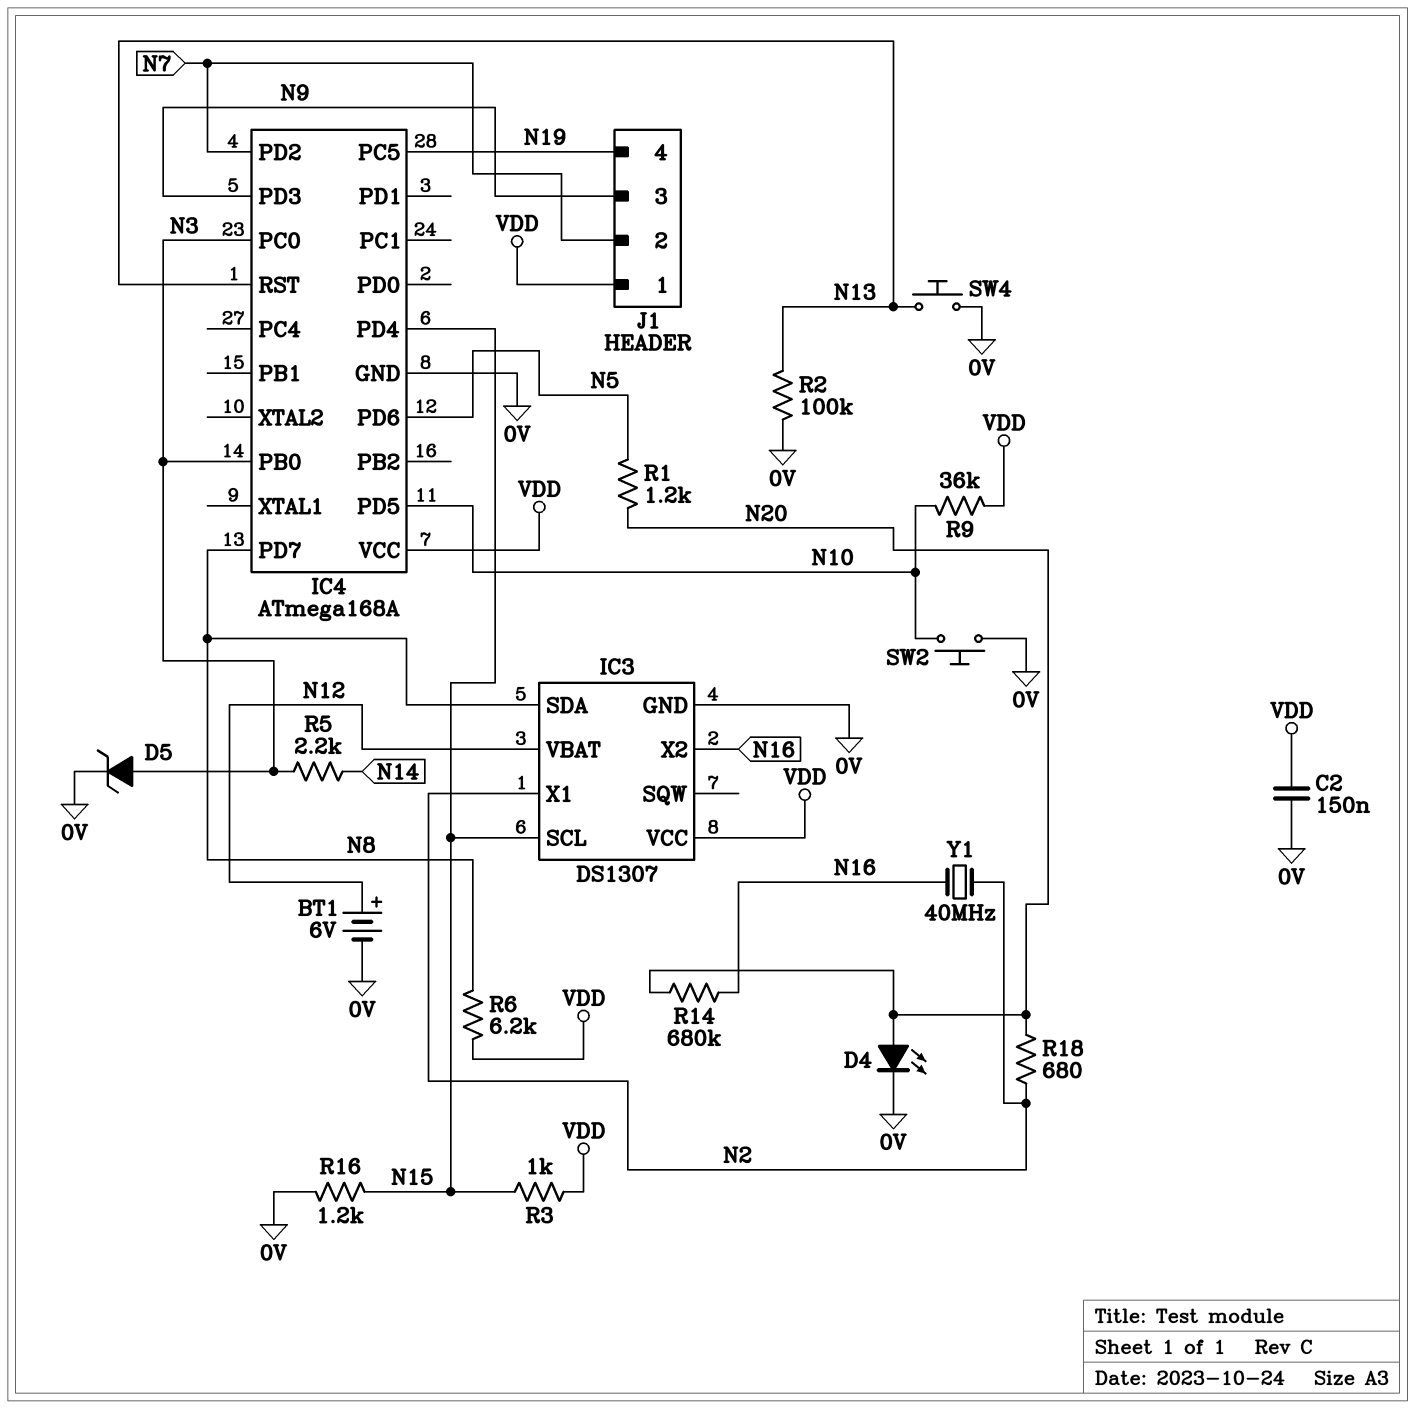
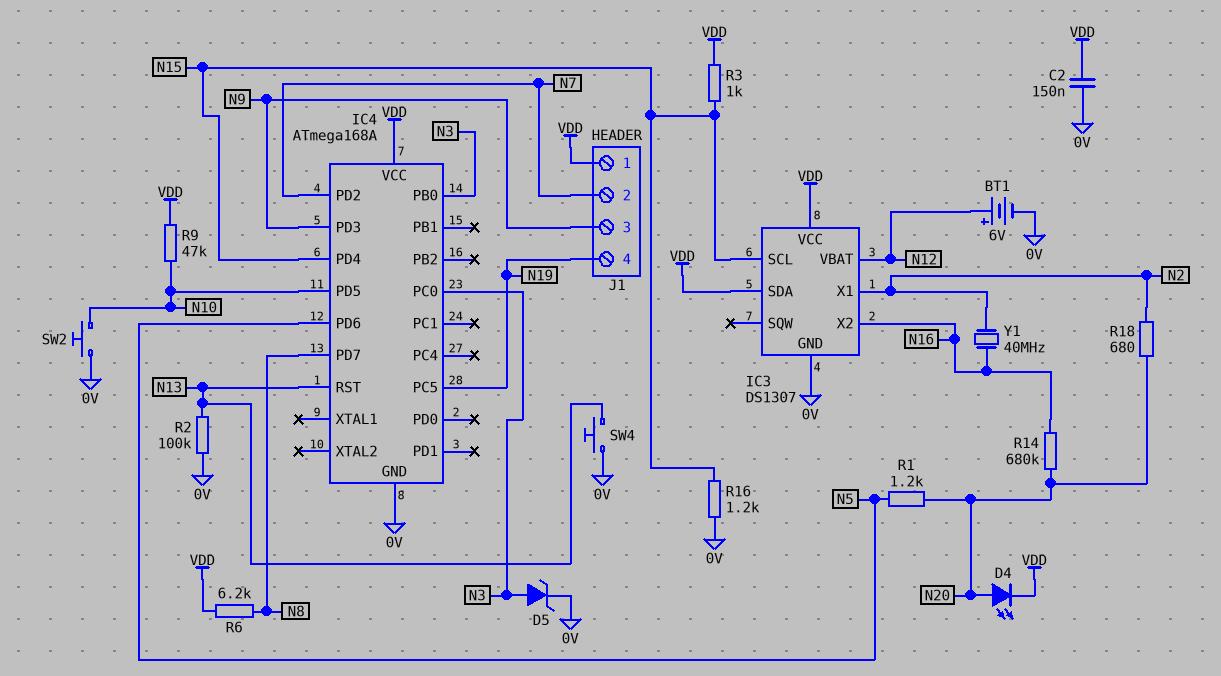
D4: LED (A N20, K 0V) -> LED (A N20, K VDD)
IC3 pin SDA: N8 -> VDD
R5: 2.2k (N3, N14) -> none
R9: 36k (N10, VDD) -> 47k (N10, VDD)

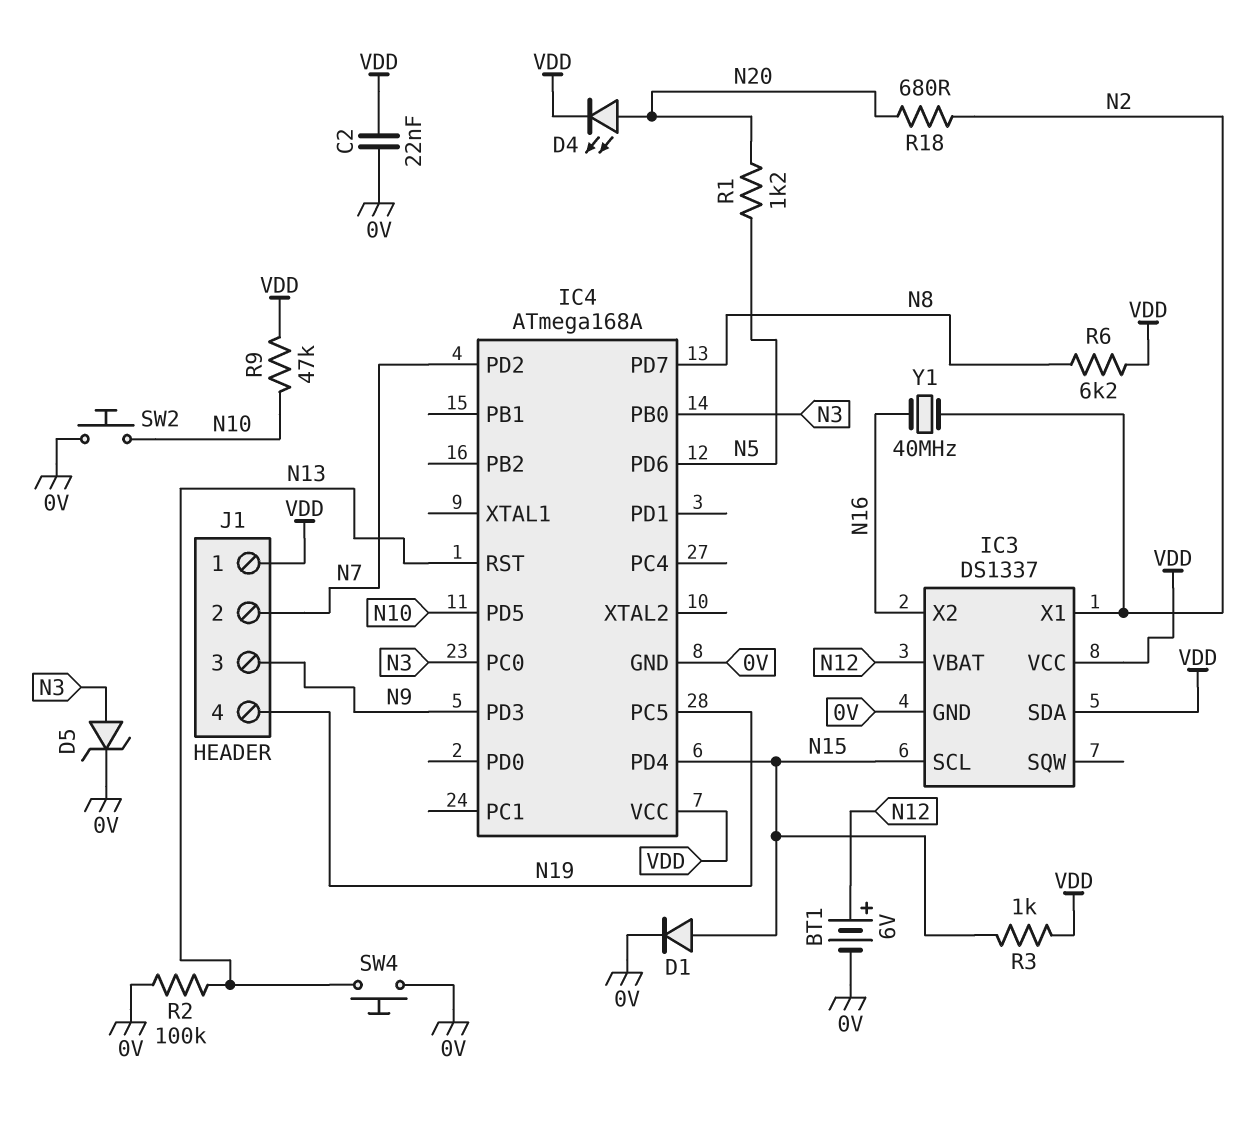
C2: 150nF (0V, VDD) -> 22nF (0V, VDD)
D1: none -> diode (A N15, K 0V)
IC3: DS1307 -> DS1337
R14: 680k (N16, N20) -> none
R16: 1.2k (0V, N15) -> none

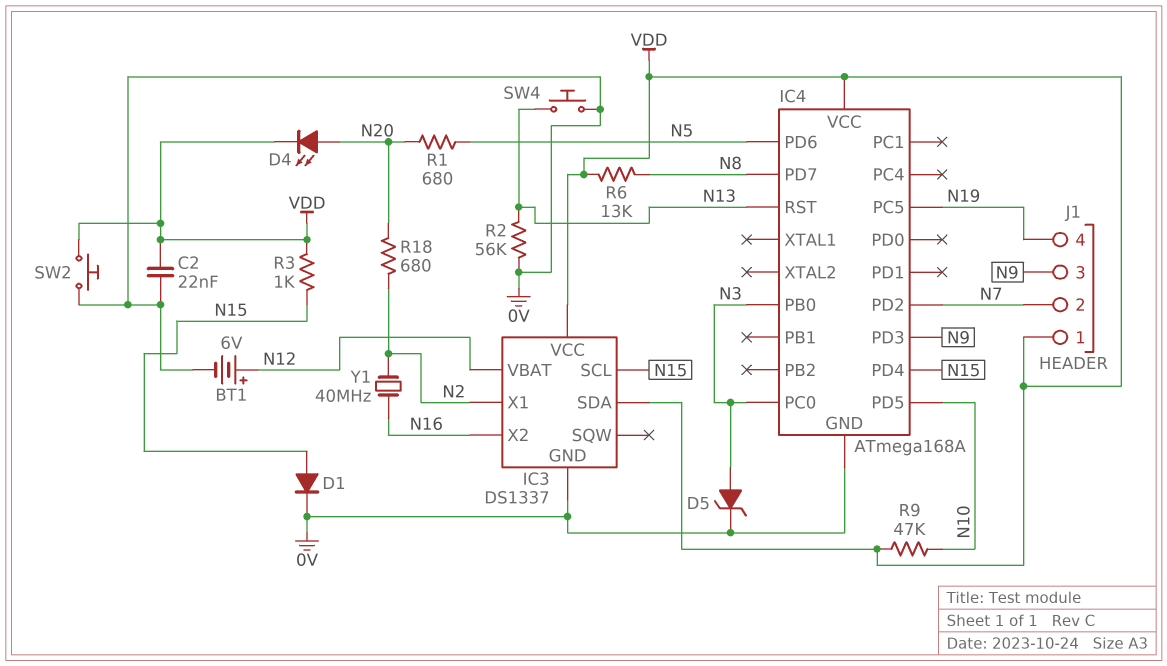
R1: 1.2k (N5, N20) -> 680 (N5, N20)
R2: 100k (0V, N13) -> 56k (0V, N13)
R6: 6.2k (N8, VDD) -> 13k (N8, VDD)
SW2: button (0V, N10) -> button (0V, VDD)

